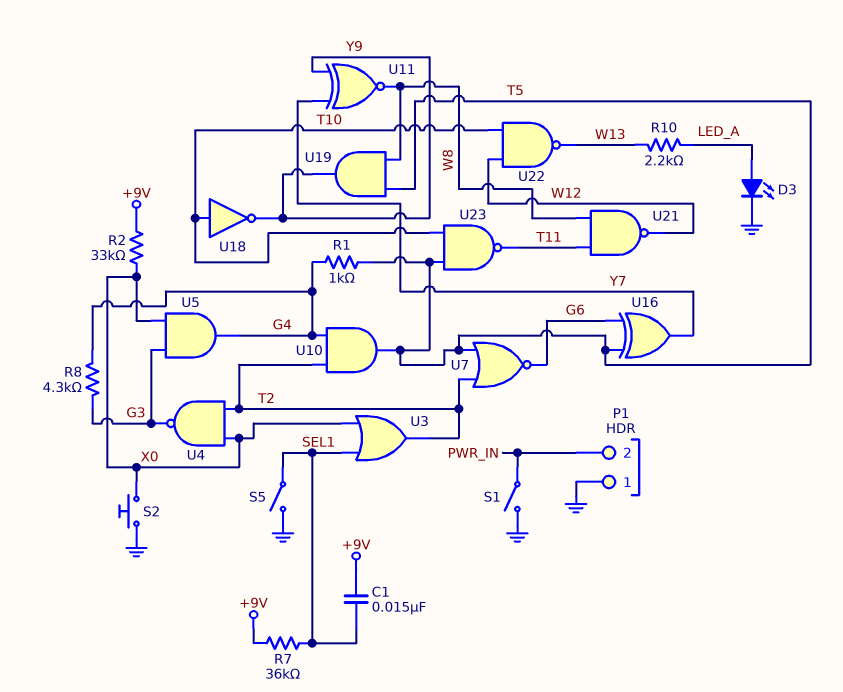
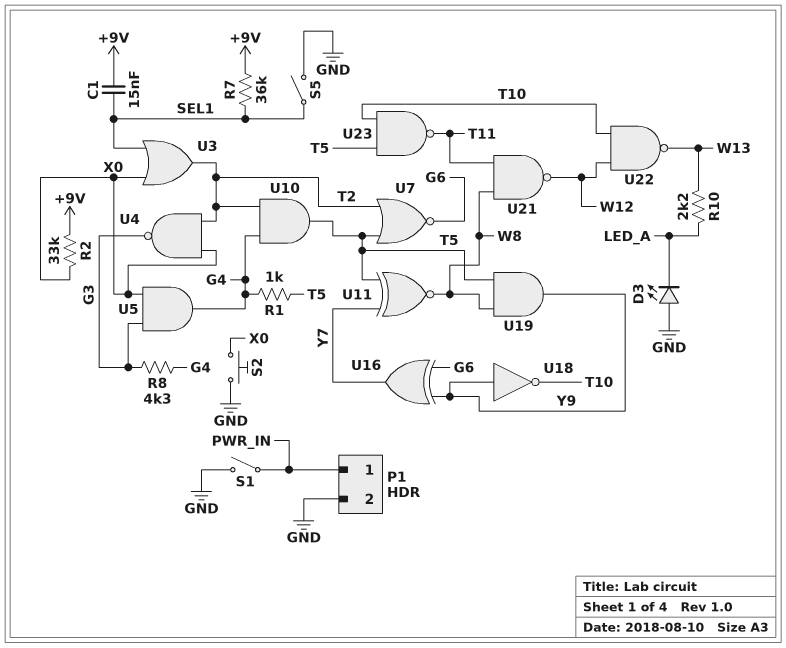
D3: LED (A LED_A, K GND) -> LED (A GND, K LED_A)
P1 pin 1: GND -> PWR_IN
P1 pin 2: PWR_IN -> GND
U11: XNOR (in Y7, in Y9, out W8) -> XNOR (in T5, in Y7, out W8)
U16: XOR (in G6, in T5, out Y7) -> XOR (in G6, in Y9, out Y7)
U18: NOT (in T10, out Y9) -> NOT (in Y9, out T10)

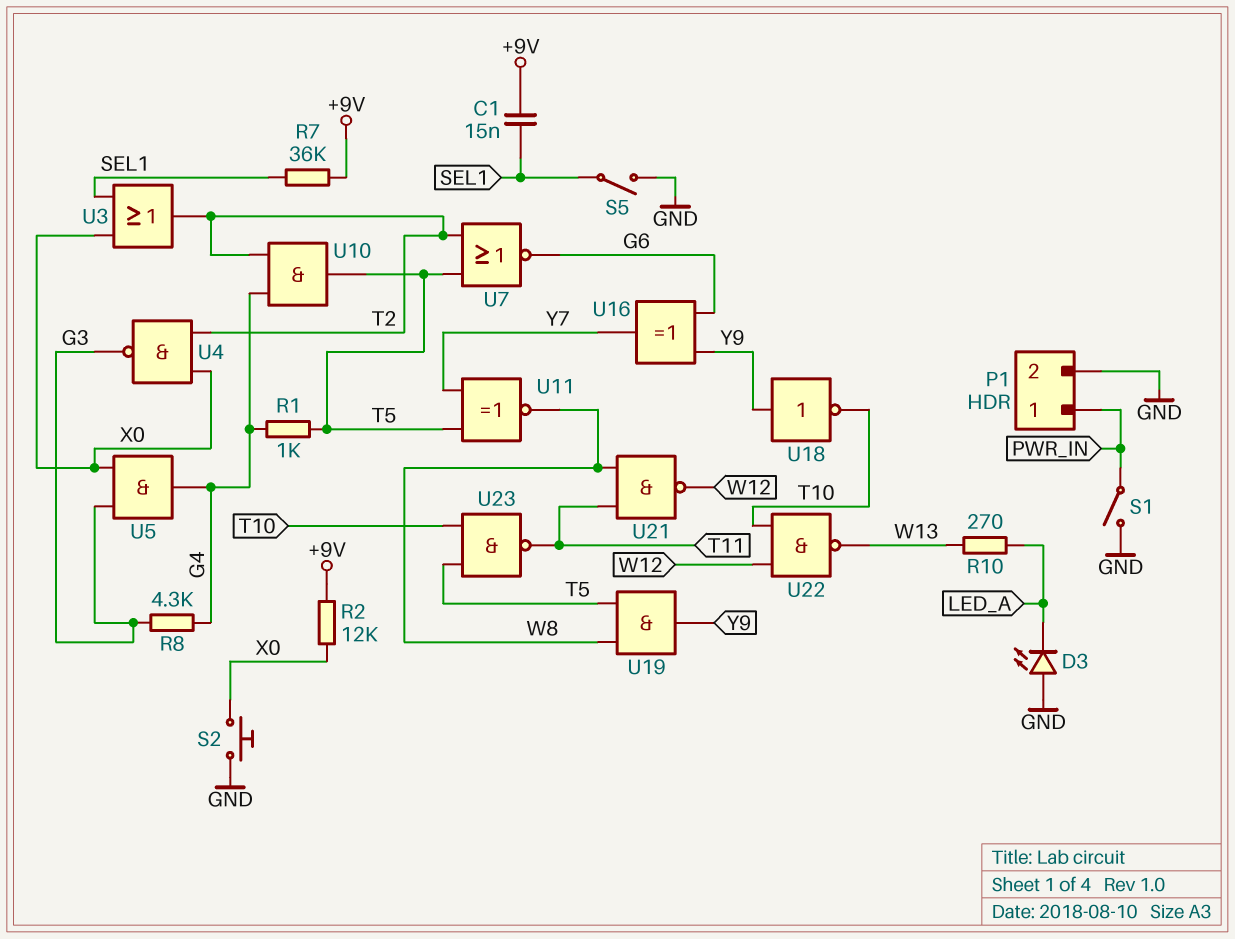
R2: 33k (+9V, X0) -> 12k (+9V, X0)
R10: 2.2k (LED_A, W13) -> 270 (LED_A, W13)

